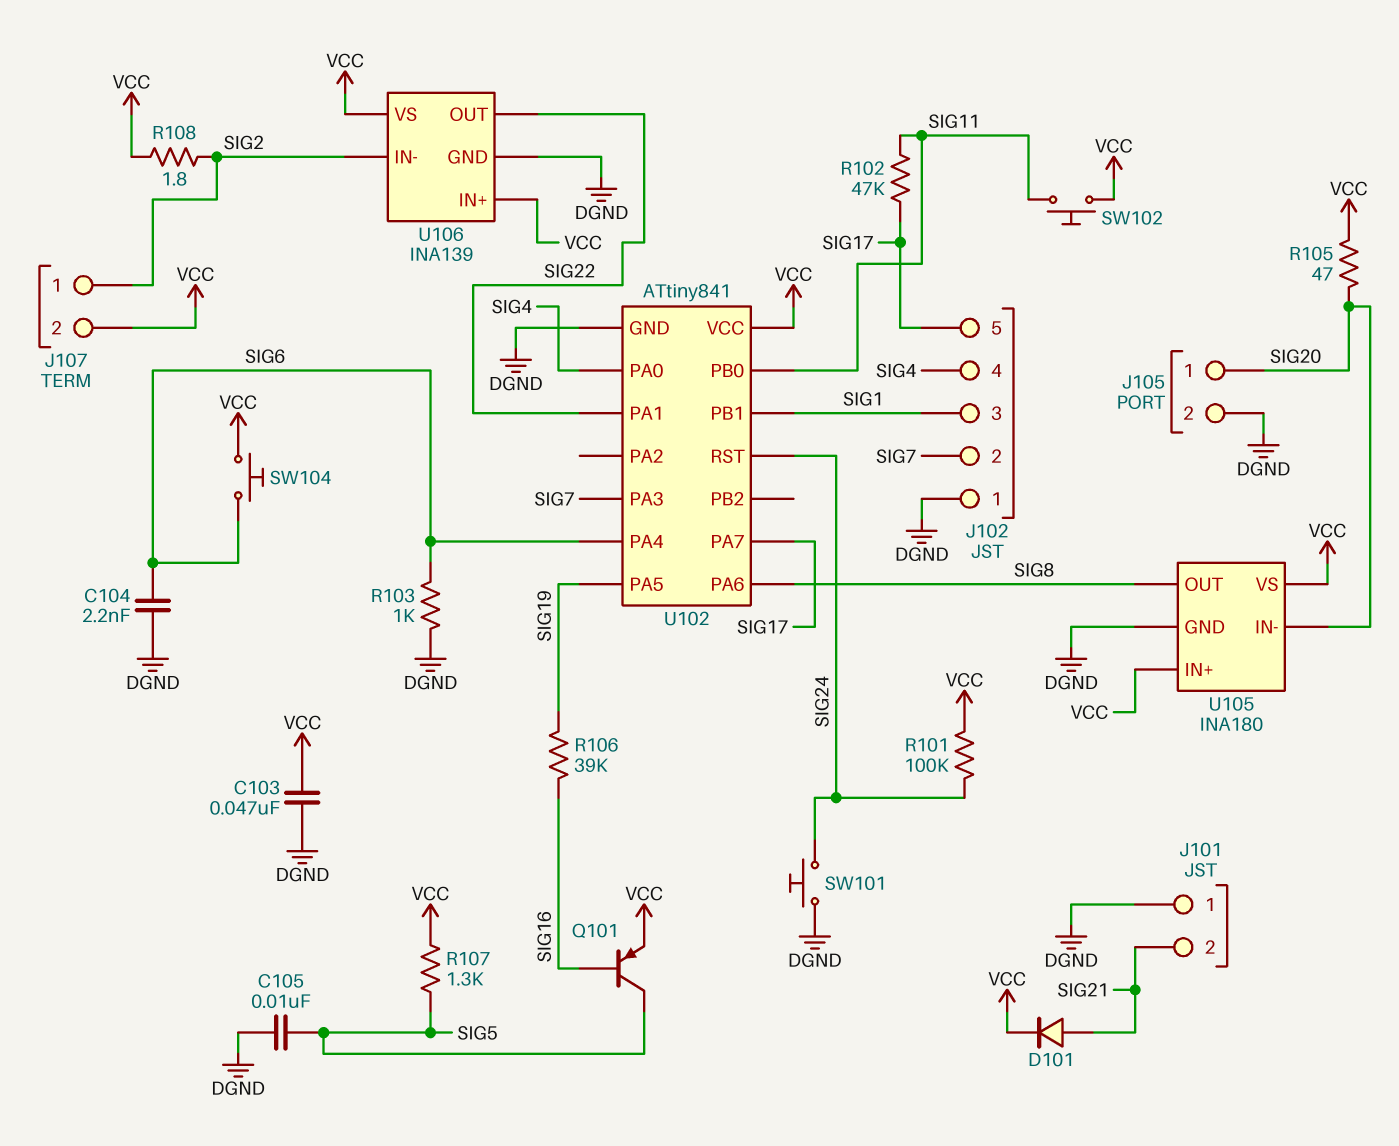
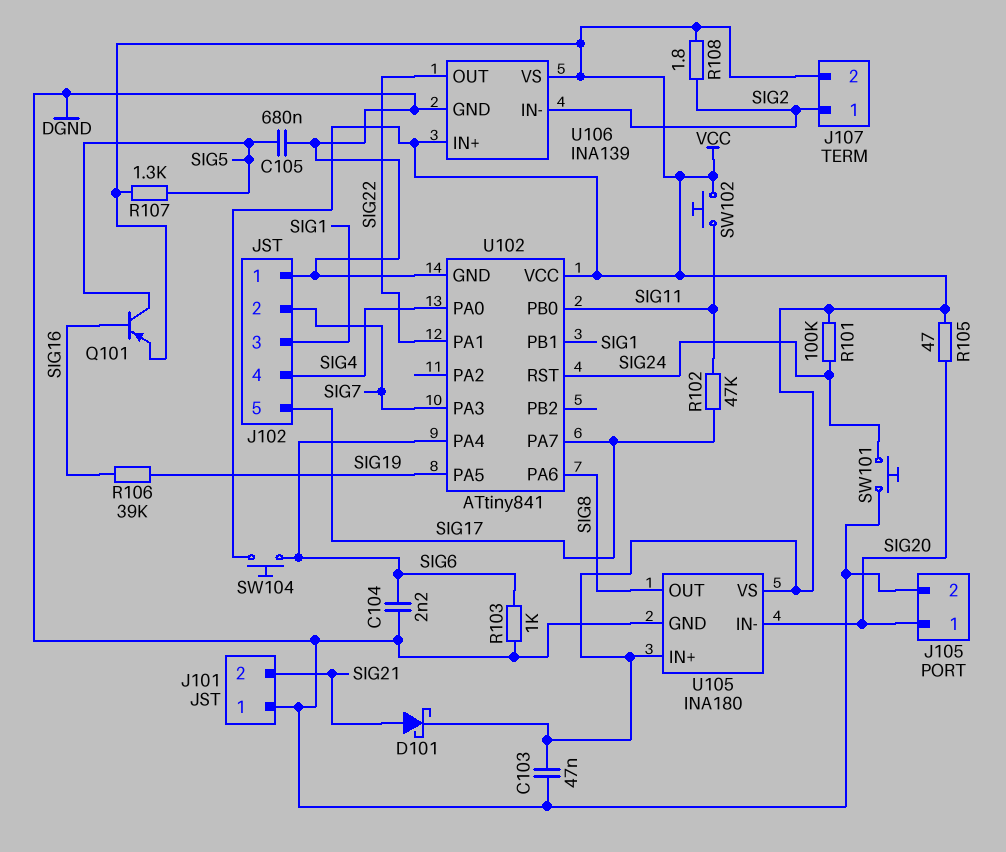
C105: 10nF (DGND, SIG5) -> 680nF (DGND, SIG5)
D101: diode (A SIG21, K VCC) -> schottky (A SIG21, K VCC)

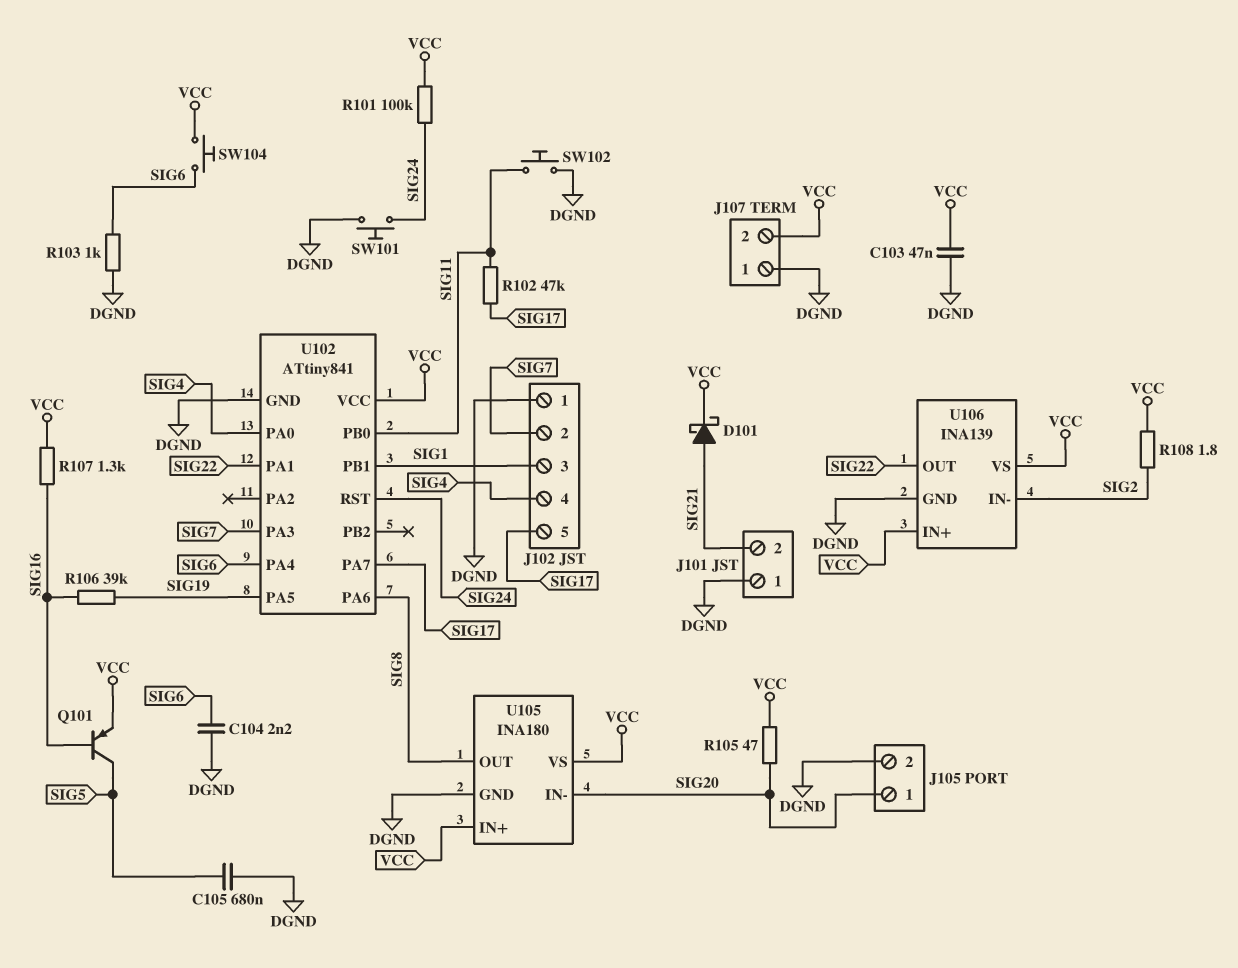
J107 pin 1: SIG2 -> DGND
R107: 1.3k (SIG5, VCC) -> 1.3k (SIG16, VCC)
SW102: button (SIG11, VCC) -> button (DGND, SIG11)

